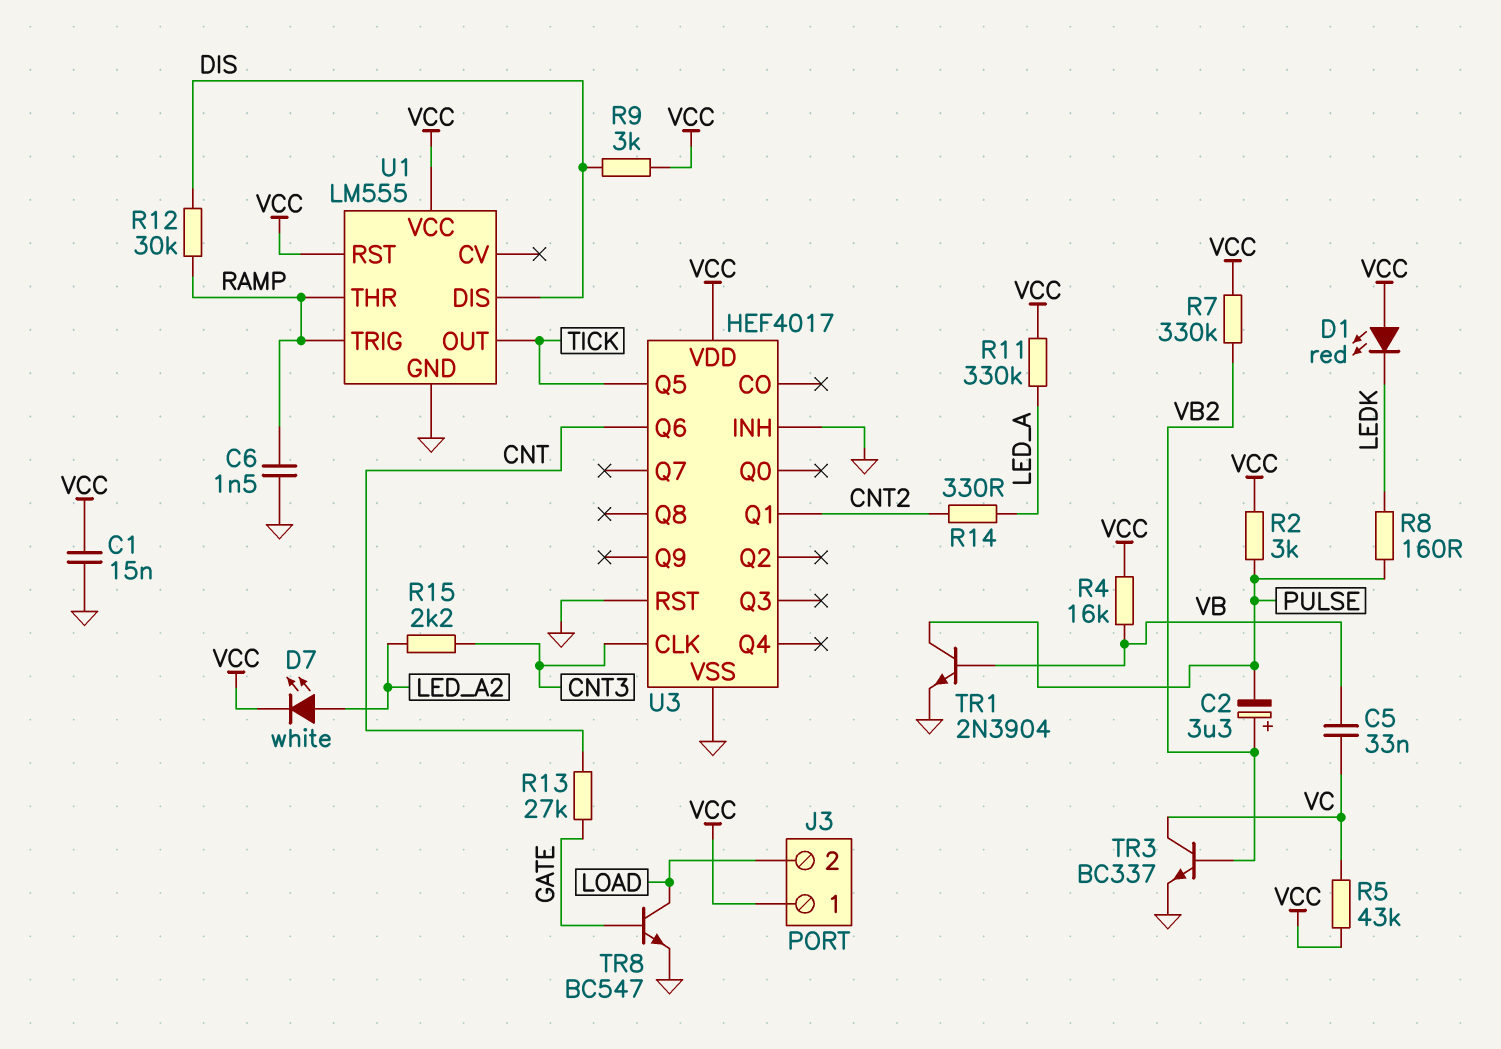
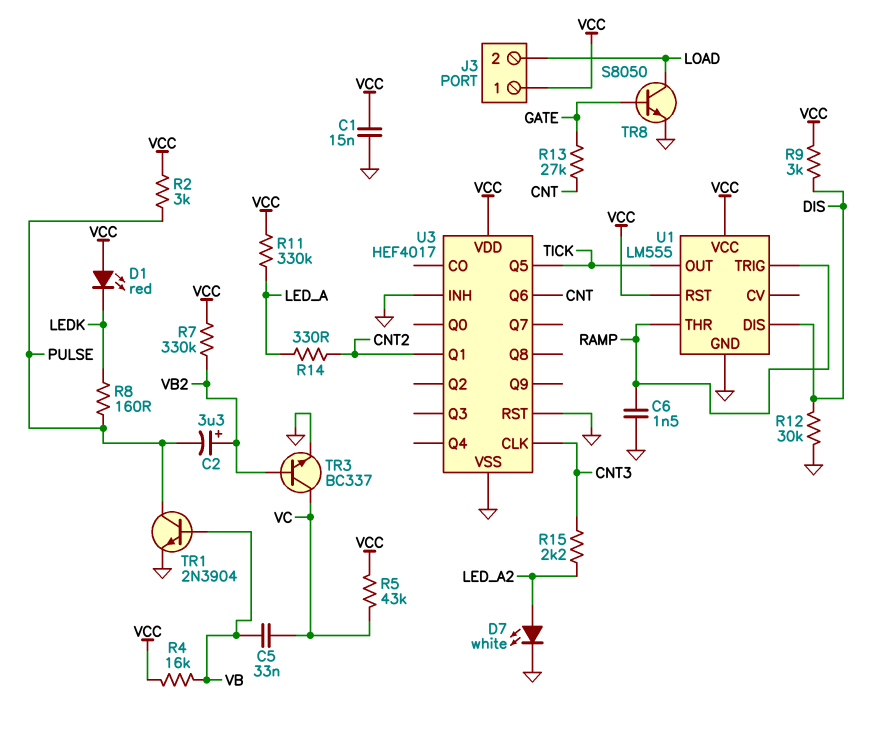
D7: LED white (A LED_A2, K VCC) -> LED white (A LED_A2, K GND)
R12: 30k (DIS, RAMP) -> 30k (DIS, GND)
TR8: NPN BC547 (B GATE, C LOAD, E GND) -> NPN S8050 (B GATE, C LOAD, E GND)

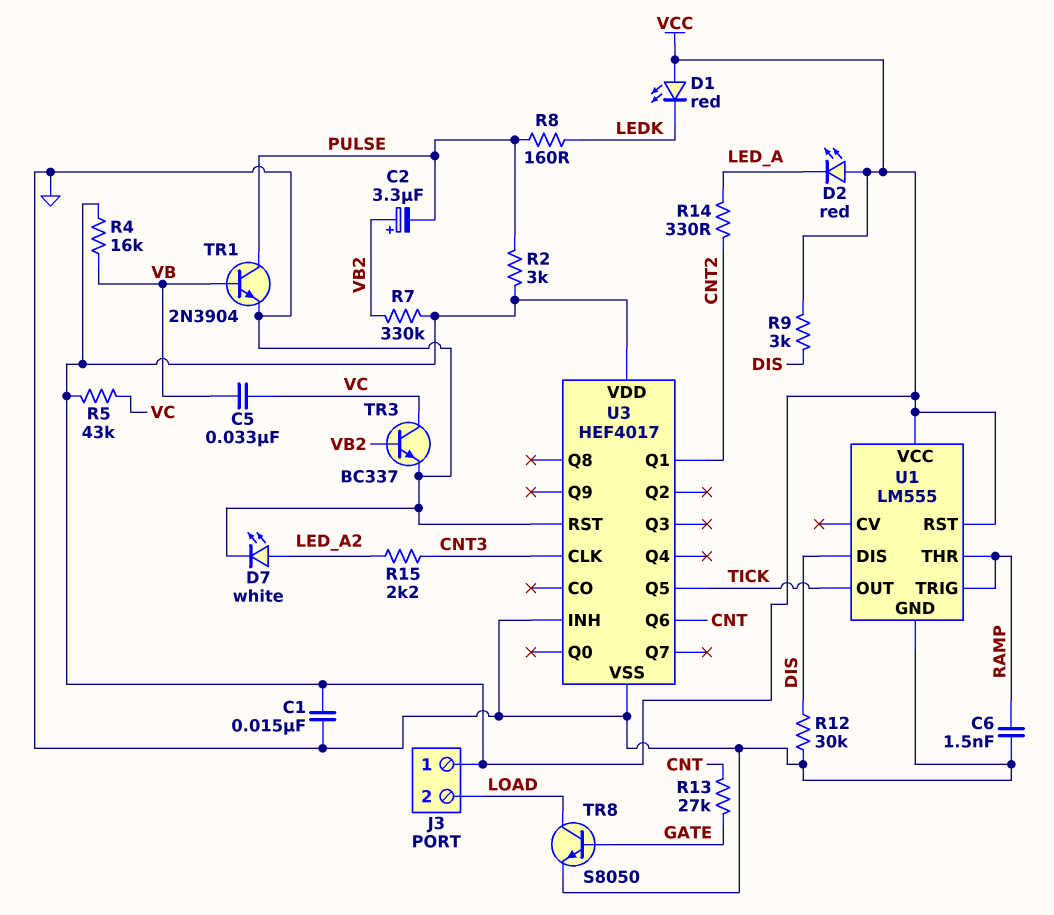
D2: none -> LED red (A VCC, K LED_A)
R11: 330k (LED_A, VCC) -> none

